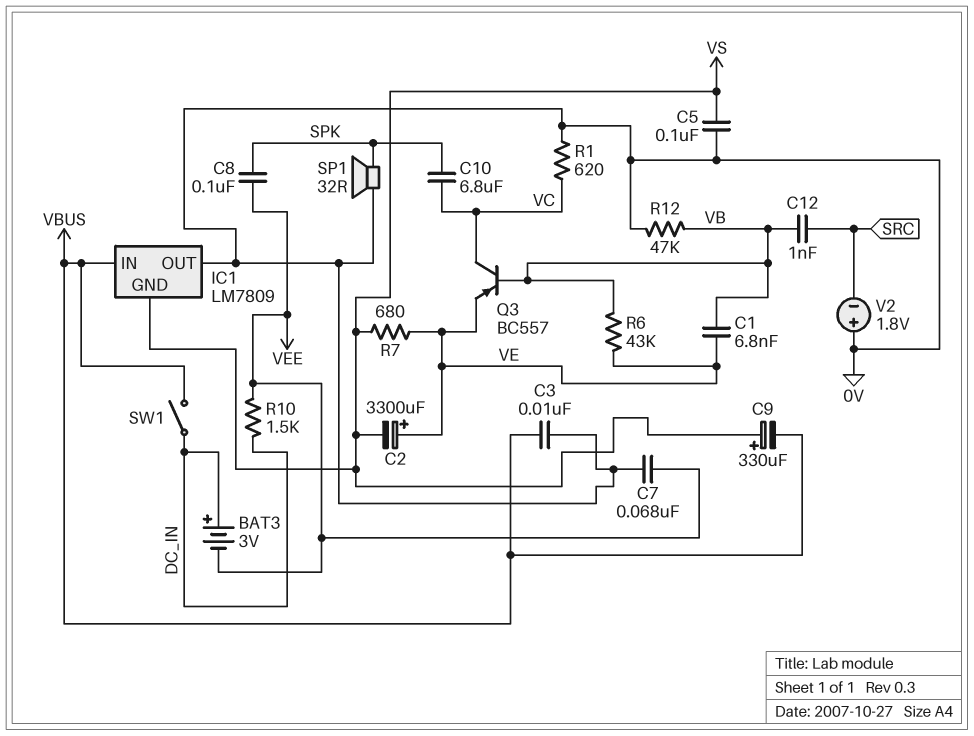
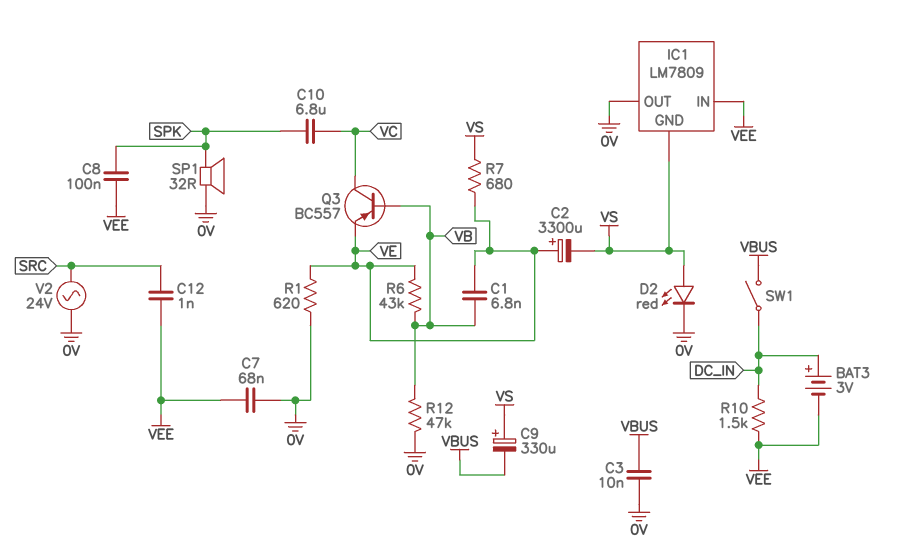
C5: 100nF (0V, VS) -> none
C12: 1nF (SRC, VB) -> 1nF (SRC, VEE)
D2: none -> LED red (A VS, K 0V)
IC1 pin IN: VBUS -> VEE
R1: 620 (0V, VC) -> 620 (0V, VE)
V2: 1.8V (plus 0V, minus SRC) -> AC 24V (0V, SRC)

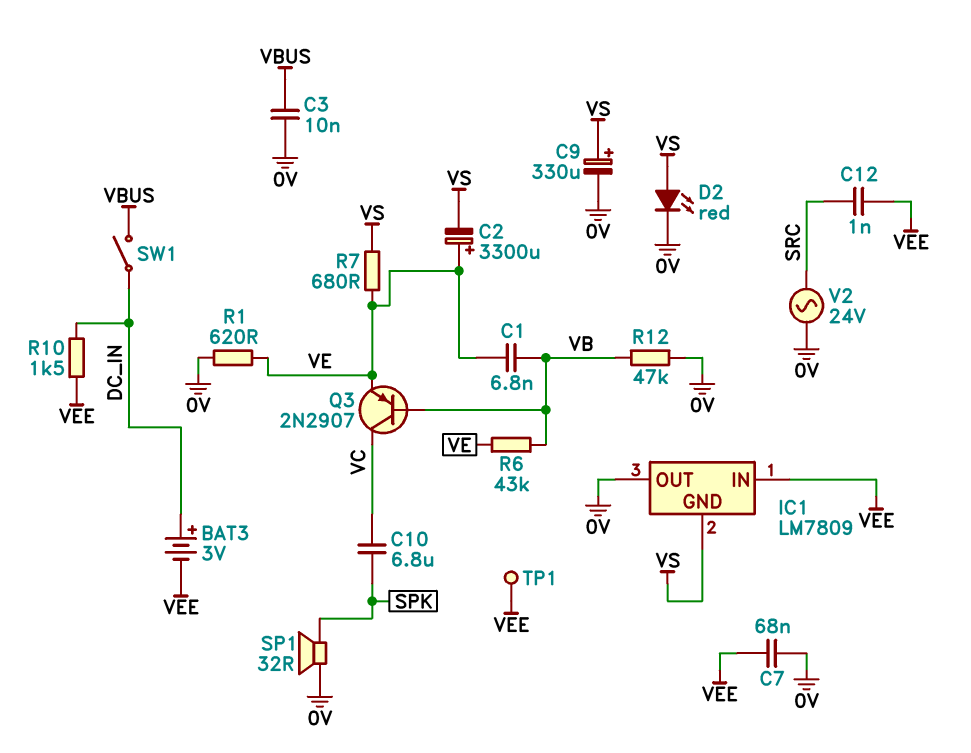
C8: 100nF (SPK, VEE) -> none
C9: 330uF (plus VS, minus VBUS) -> 330uF (plus VS, minus 0V)
Q3: PNP BC557 (B VB, C VC, E VE) -> PNP 2N2907 (B VB, C VC, E VE)
TP1: none -> test point (VEE)

